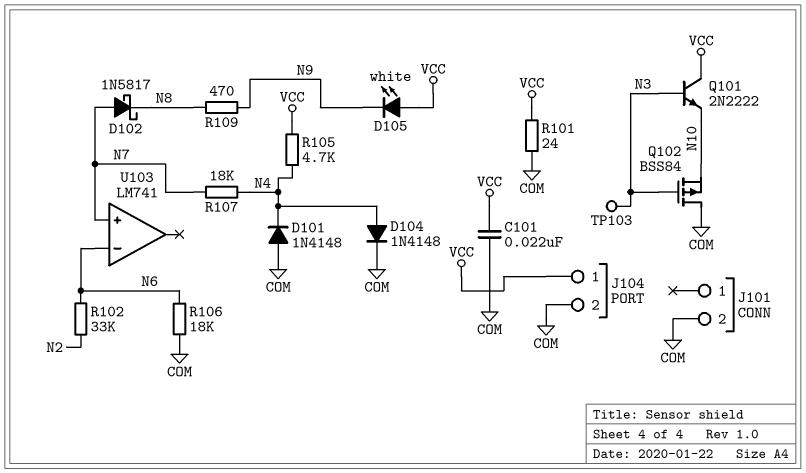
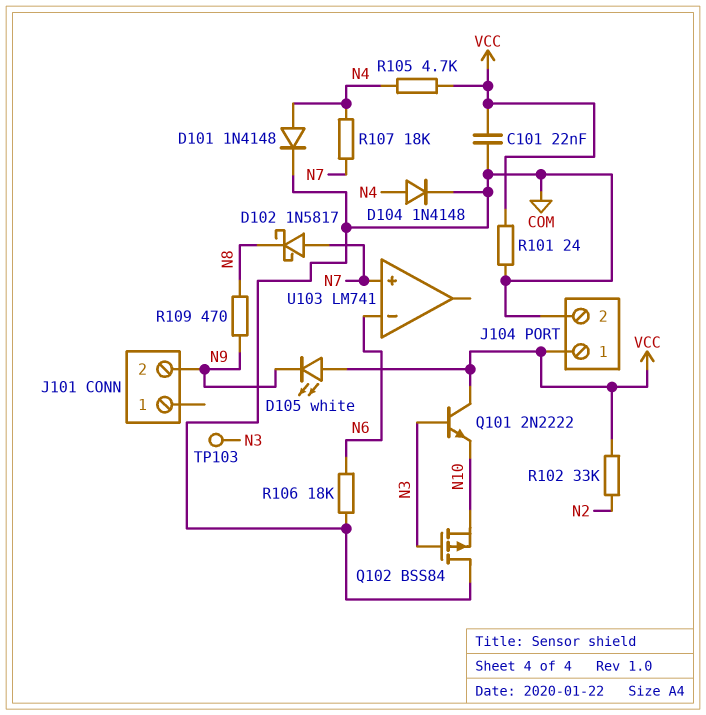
D101: diode 1N4148 (A COM, K N4) -> diode 1N4148 (A N4, K COM)
J101 pin 2: COM -> N9
R102: 33k (N2, N6) -> 33k (N2, VCC)

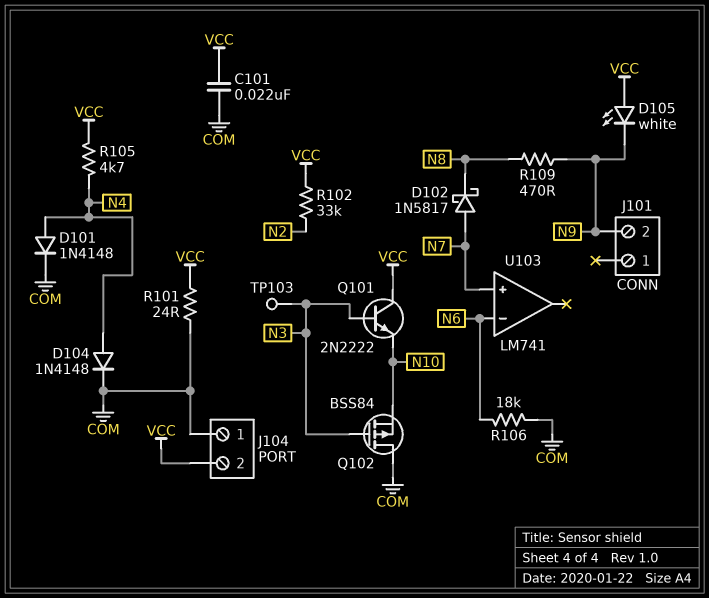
J104 pin 1: VCC -> COM
J104 pin 2: COM -> VCC
R107: 18k (N4, N7) -> none

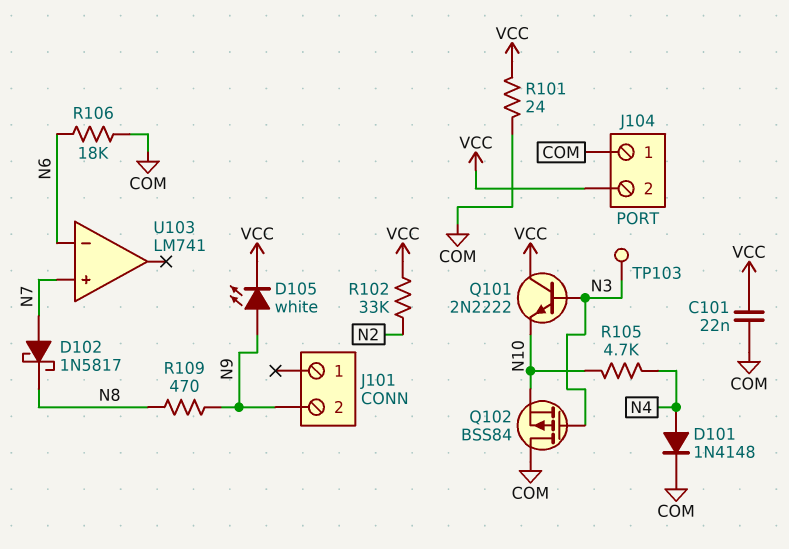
D104: diode 1N4148 (A N4, K COM) -> none
D105: LED white (A VCC, K N9) -> LED white (A N9, K VCC)
R105: 4.7k (N4, VCC) -> 4.7k (N4, N10)

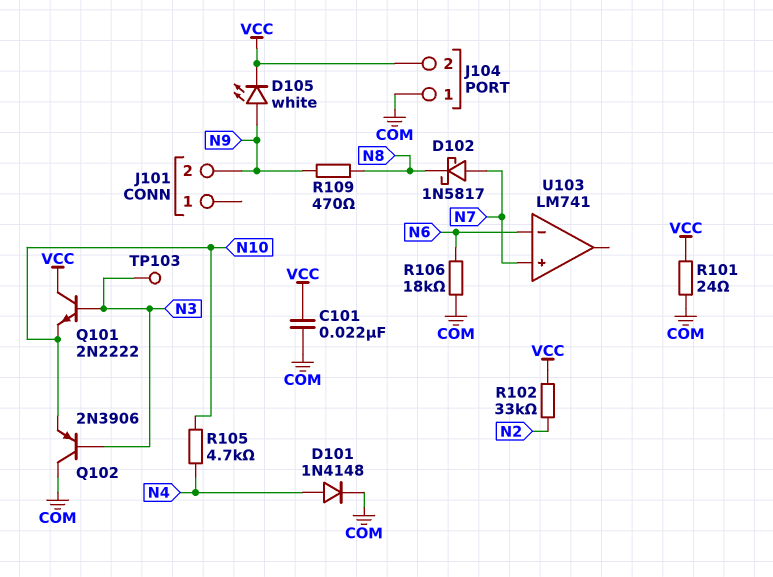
Q102: PMOS BSS84 (G N3, D COM, S N10) -> PNP 2N3906 (B N3, C COM, E N10)

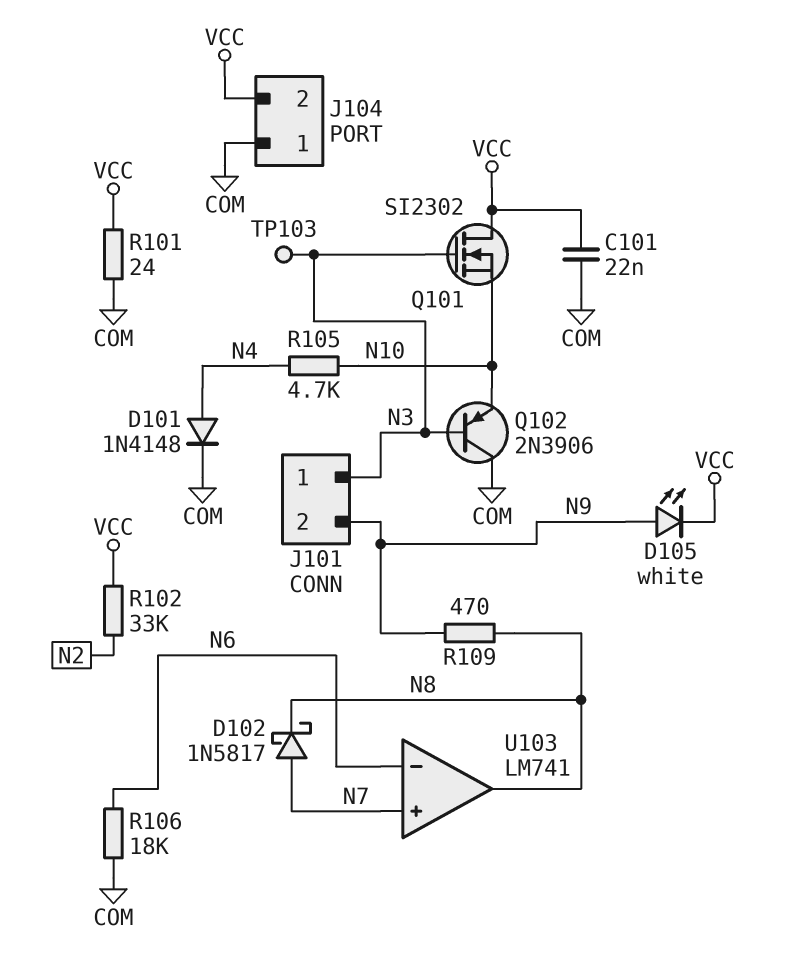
J101 pin 1: none -> N3
Q101: NPN 2N2222 (B N3, C VCC, E N10) -> NMOS SI2302 (G N3, D VCC, S N10)
U103 pin out: none -> N8

